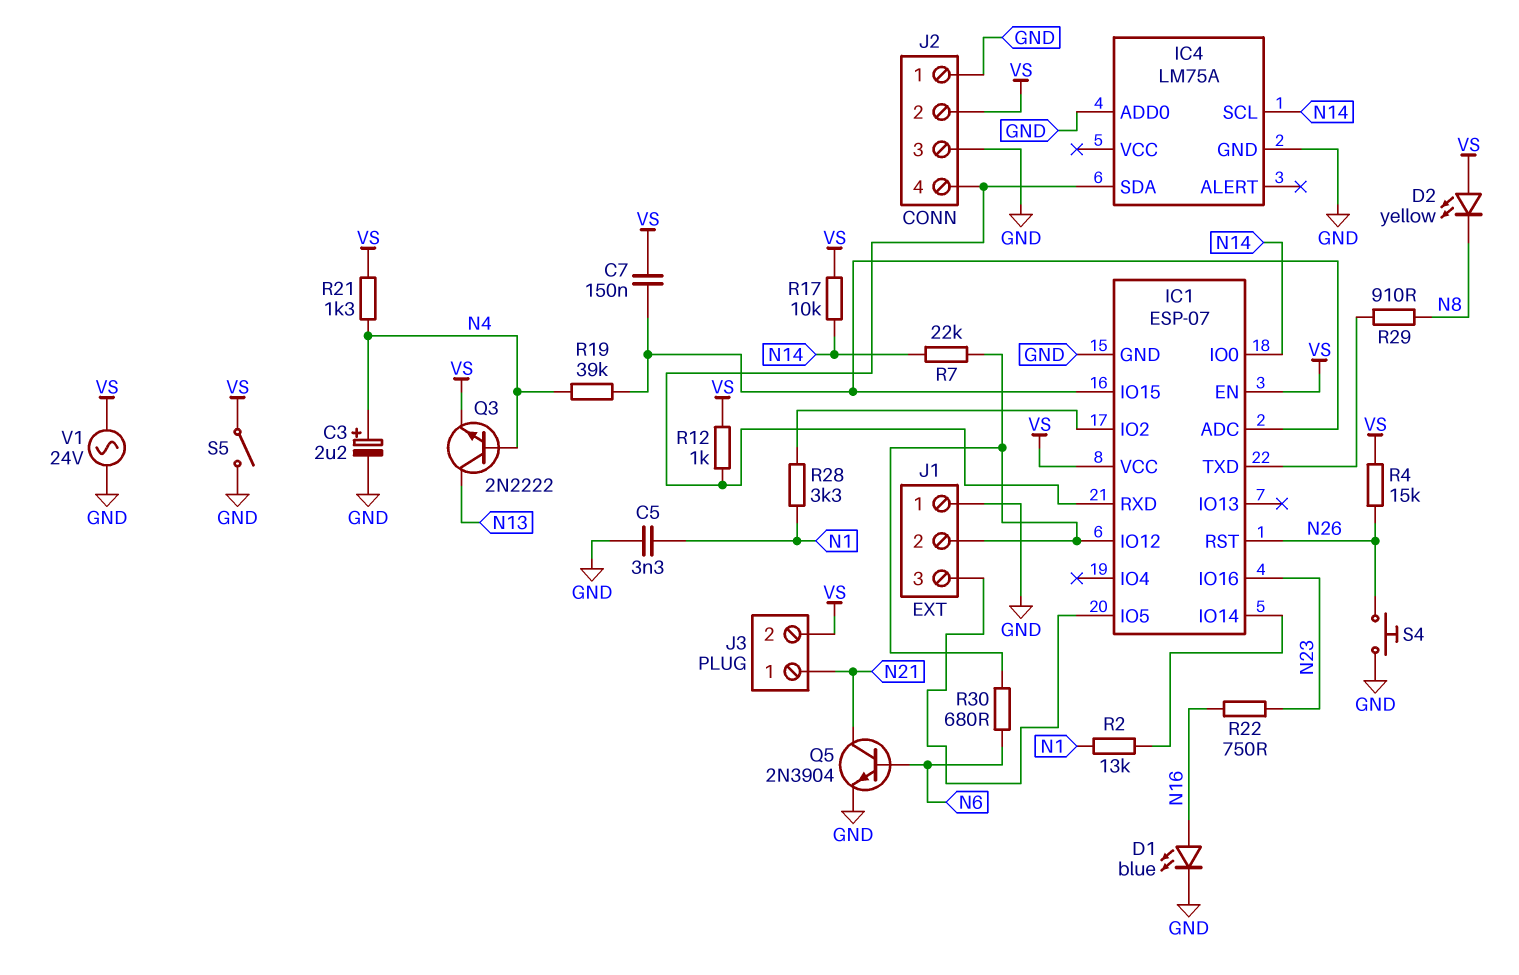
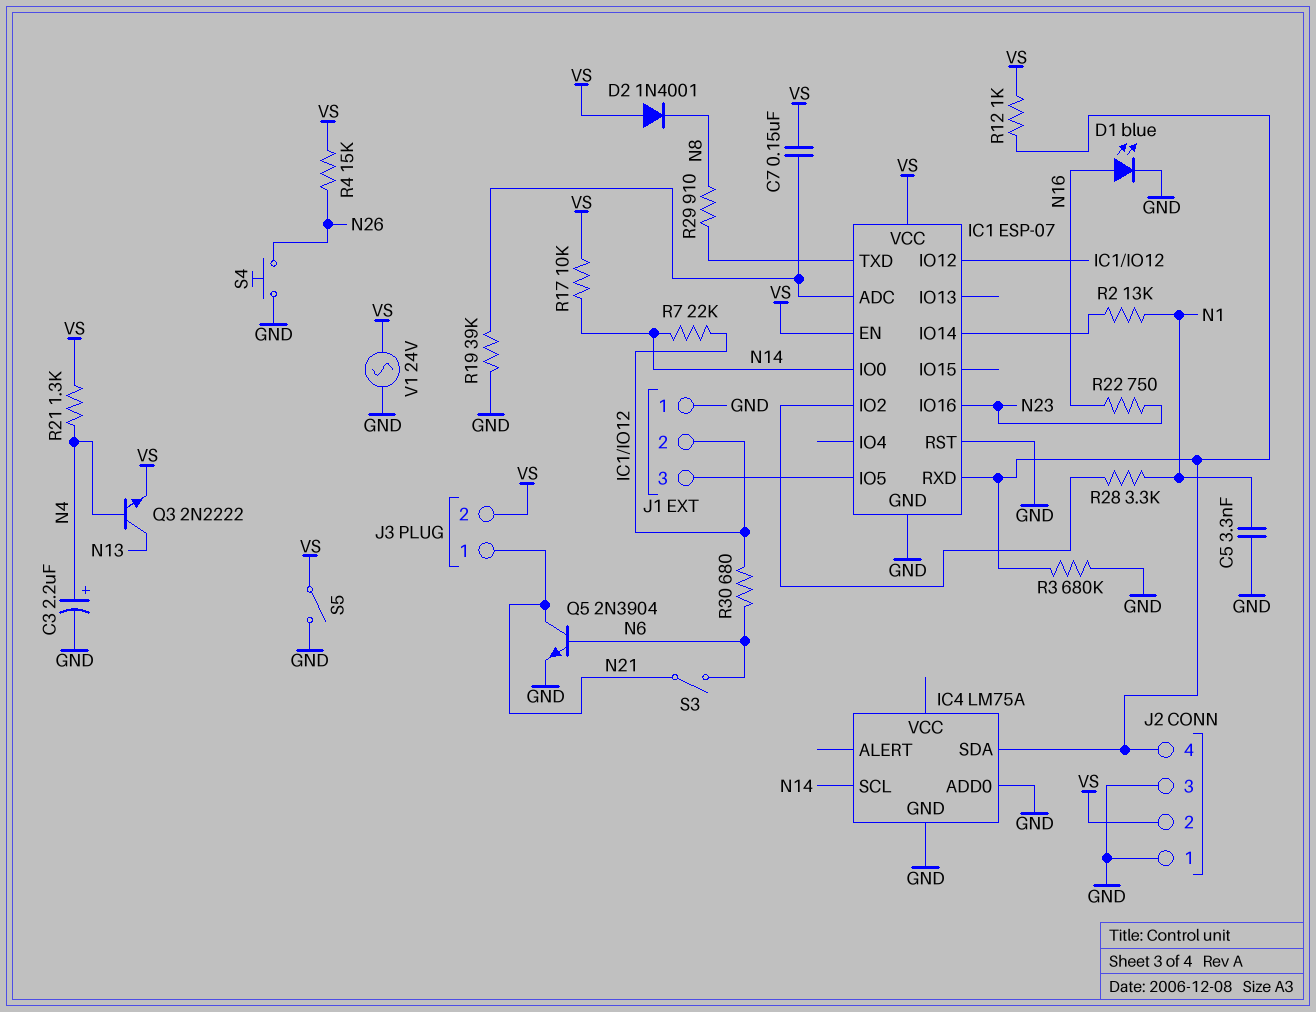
D2: LED yellow (A VS, K N8) -> diode 1N4001 (A VS, K N8)
IC1 pin IO15: IC1/ADC -> none
IC1 pin RST: N26 -> GND
R3: none -> 680k (GND, IC1/RXD)
R19: 39k (IC1/ADC, N4) -> 39k (GND, IC1/ADC)
S3: none -> switch (N6, N21)

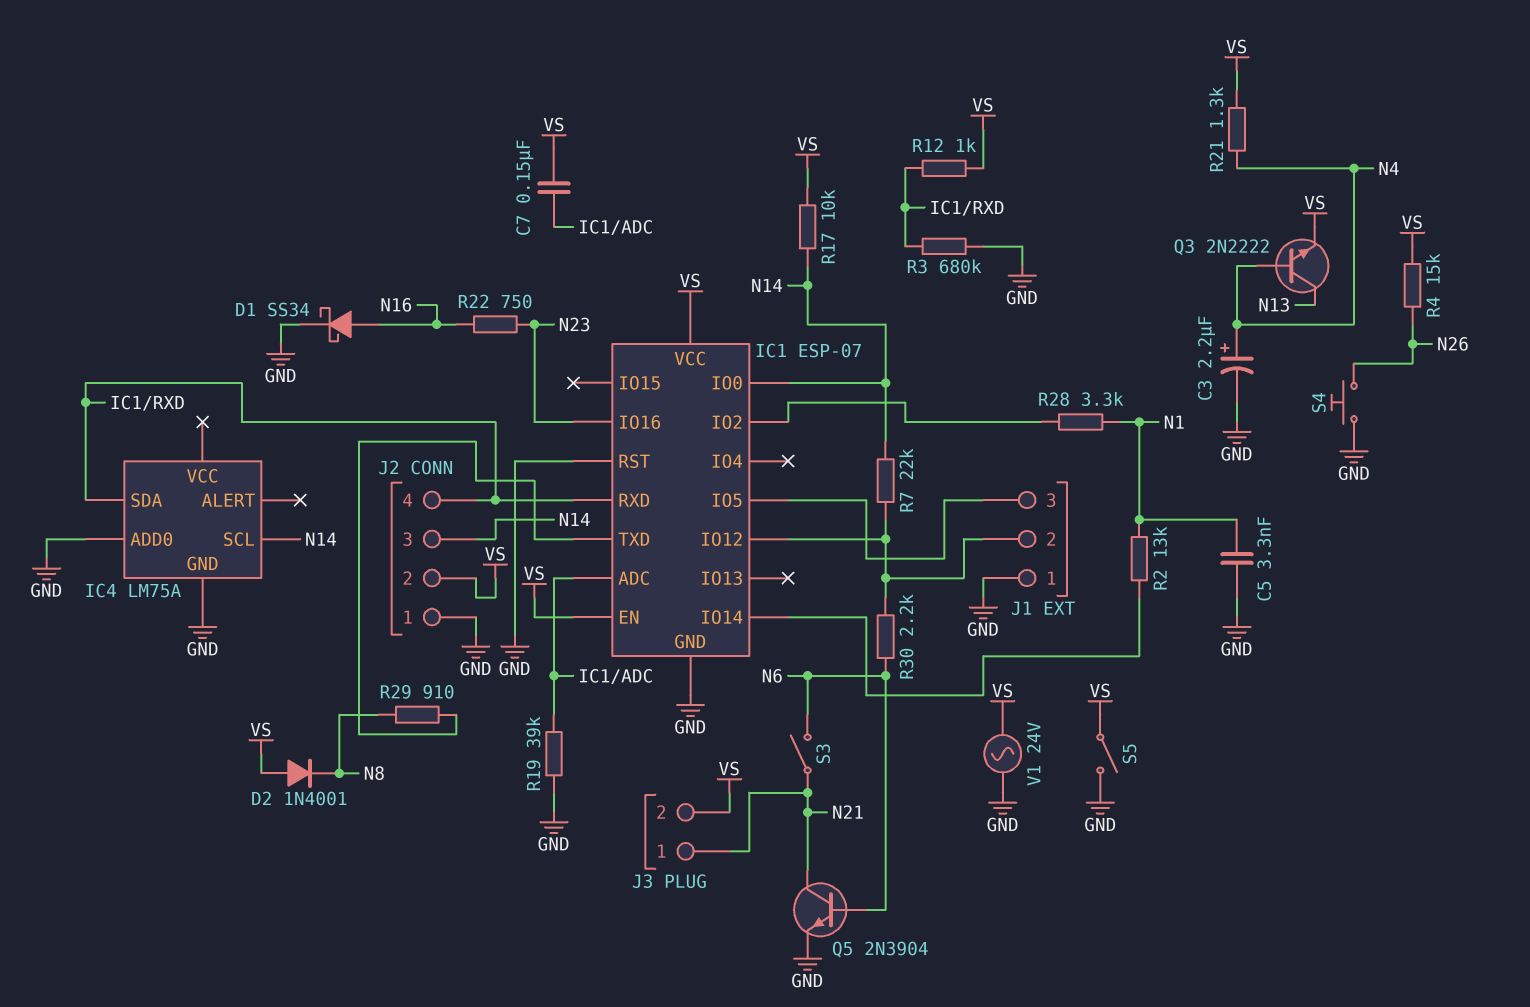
D1: LED blue (A N16, K GND) -> schottky SS34 (A N16, K GND)
J2 pin 3: GND -> N14
R30: 680 (IC1/IO12, N6) -> 2.2k (IC1/IO12, N6)

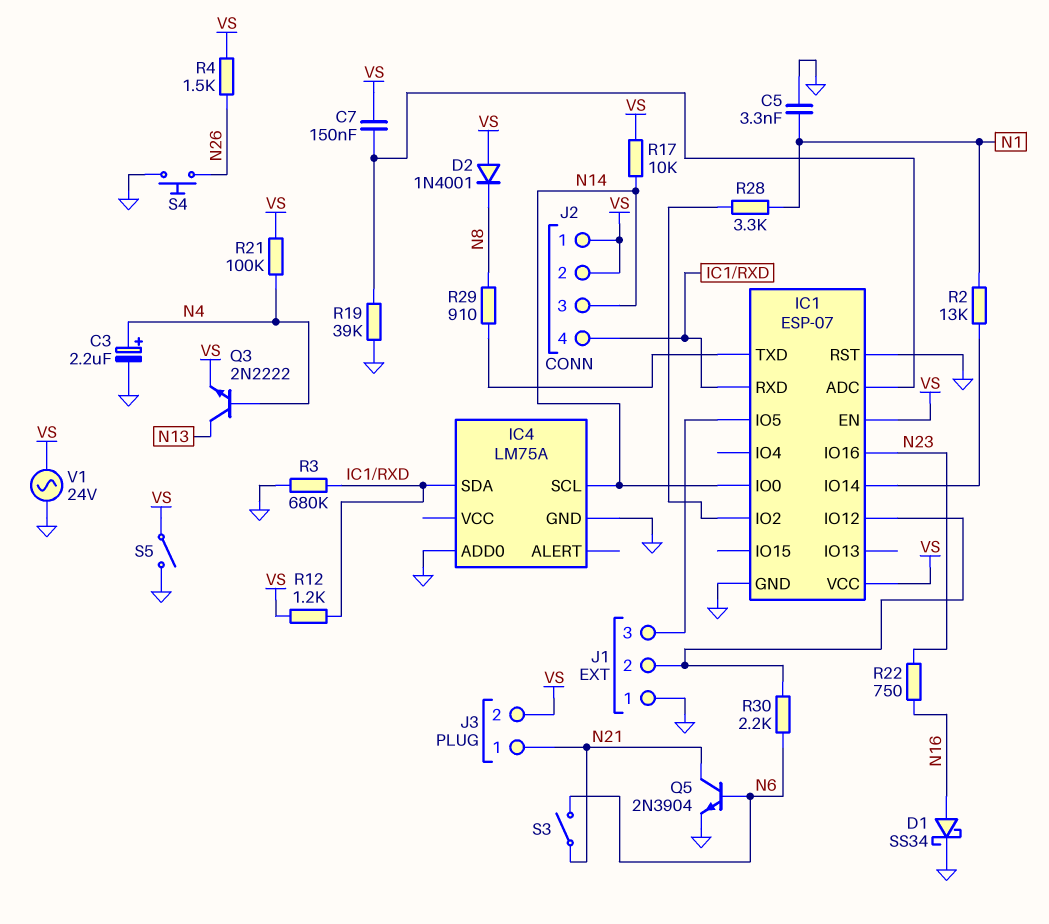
J2 pin 1: GND -> VS
R4: 15k (N26, VS) -> 1.5k (N26, VS)
R7: 22k (IC1/IO12, N14) -> none
R12: 1k (IC1/RXD, VS) -> 1.2k (IC1/RXD, VS)
R21: 1.3k (N4, VS) -> 100k (N4, VS)

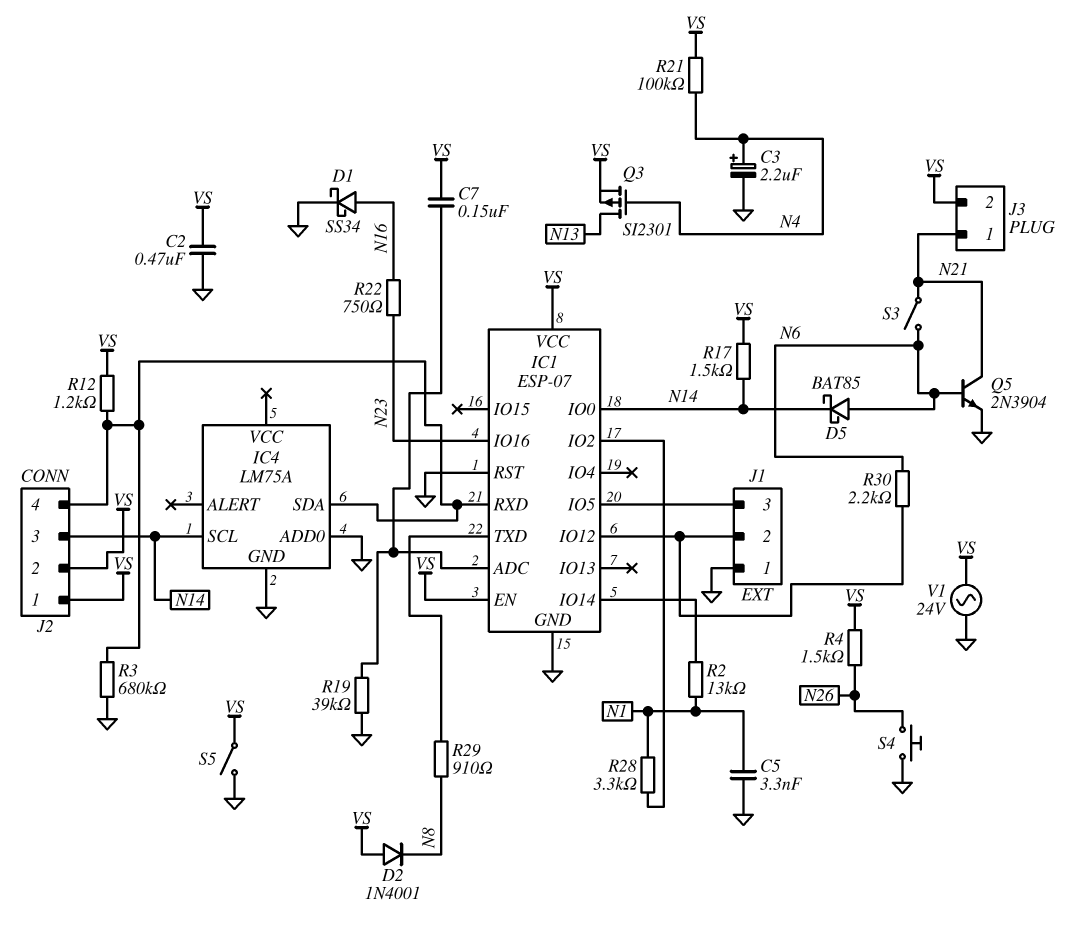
C2: none -> 470nF (GND, VS)
D5: none -> schottky BAT85 (A N6, K N14)
Q3: NPN 2N2222 (B N4, C N13, E VS) -> PMOS SI2301 (G N4, D N13, S VS)
R17: 10k (N14, VS) -> 1.5k (N14, VS)

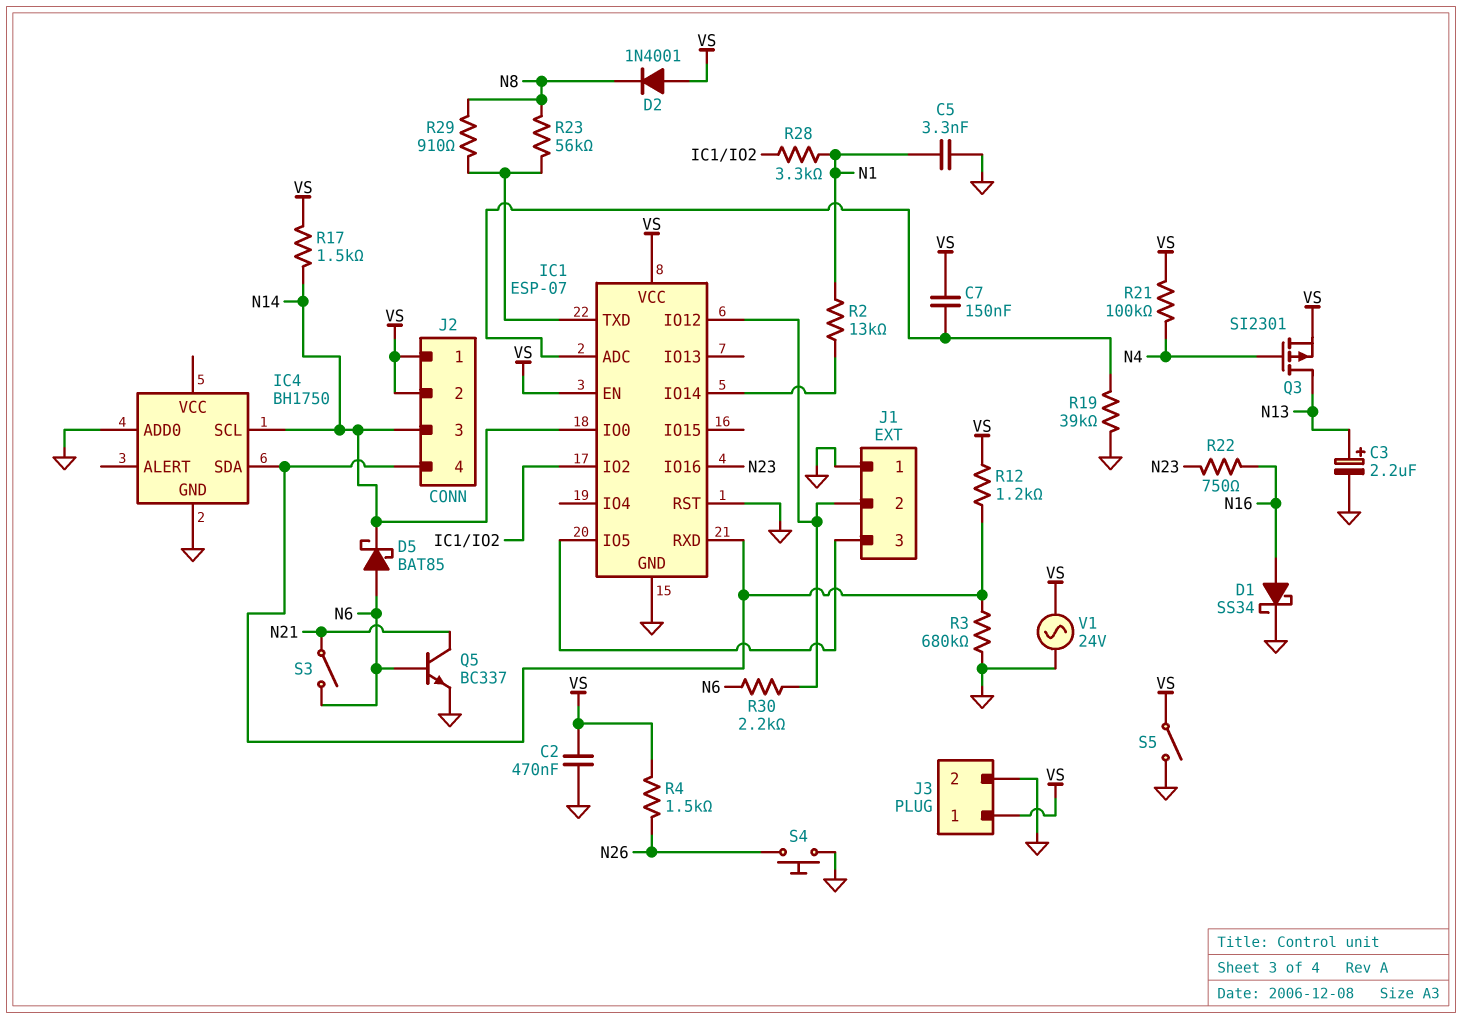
C3: 2.2uF (plus N4, minus GND) -> 2.2uF (plus N13, minus GND)
IC4: LM75A -> BH1750
J3 pin 1: N21 -> VS
J3 pin 2: VS -> GND
Q5: NPN 2N3904 (B N6, C N21, E GND) -> NPN BC337 (B N6, C N21, E GND)
R23: none -> 56k (IC1/TXD, N8)

